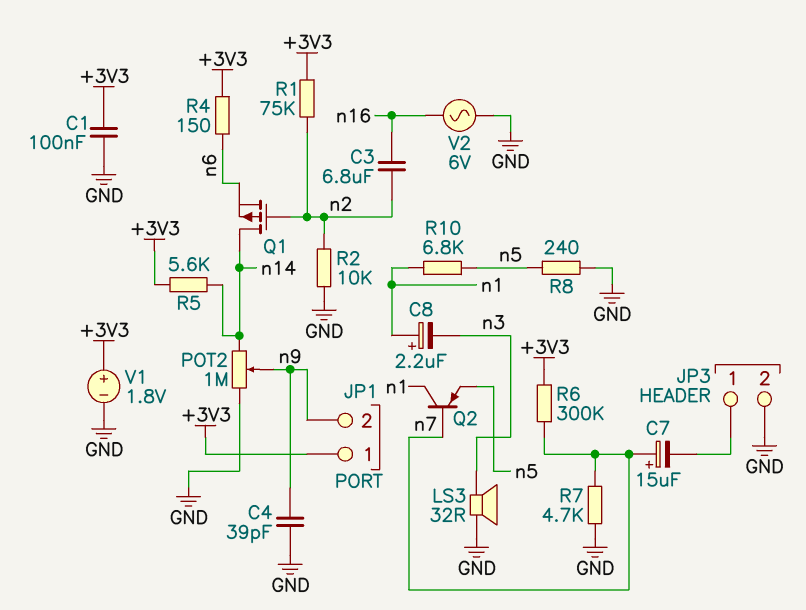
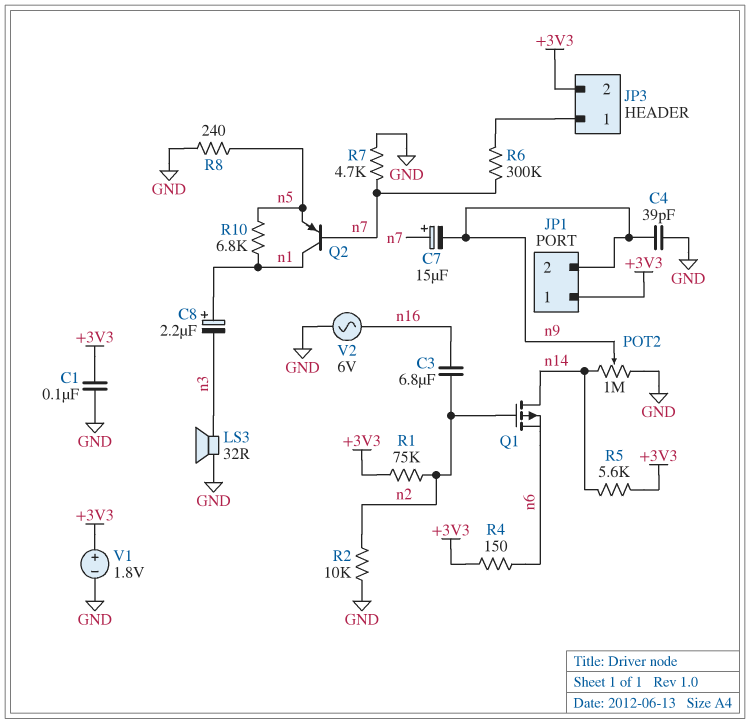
C7: 15uF (plus n7, minus JP3/1) -> 15uF (plus n7, minus n9)
JP3 pin 2: GND -> +3V3
R6: 300k (+3V3, n7) -> 300k (JP3/1, n7)

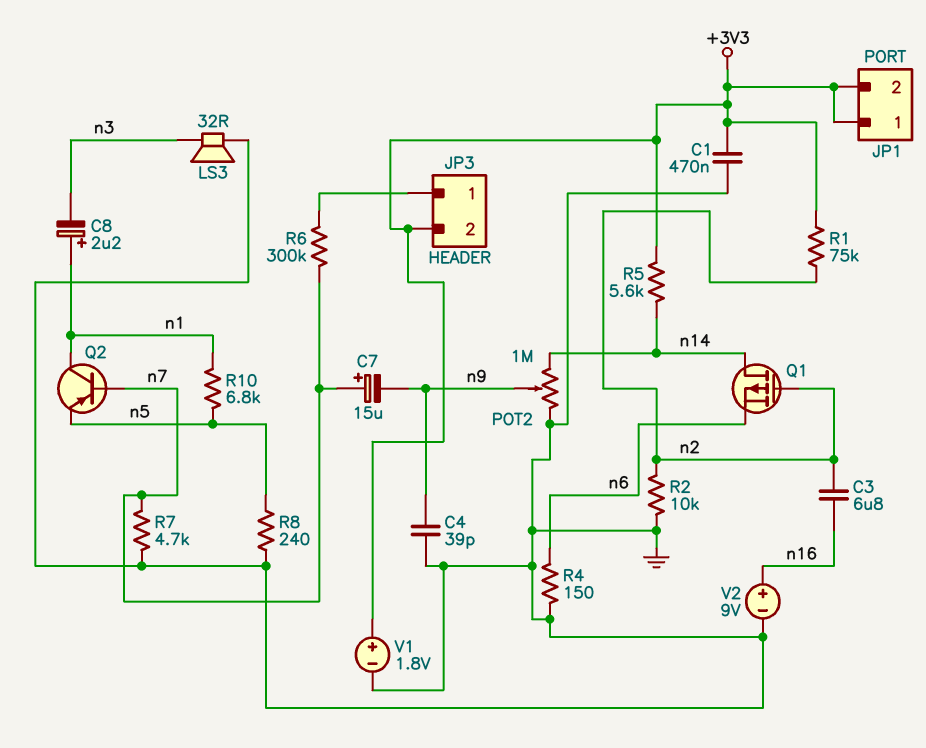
C1: 100nF (+3V3, GND) -> 470nF (+3V3, GND)
JP1 pin 2: n9 -> +3V3
R4: 150 (+3V3, n6) -> 150 (GND, n6)
V2: AC 6V (GND, n16) -> 9V (plus n16, minus GND)

